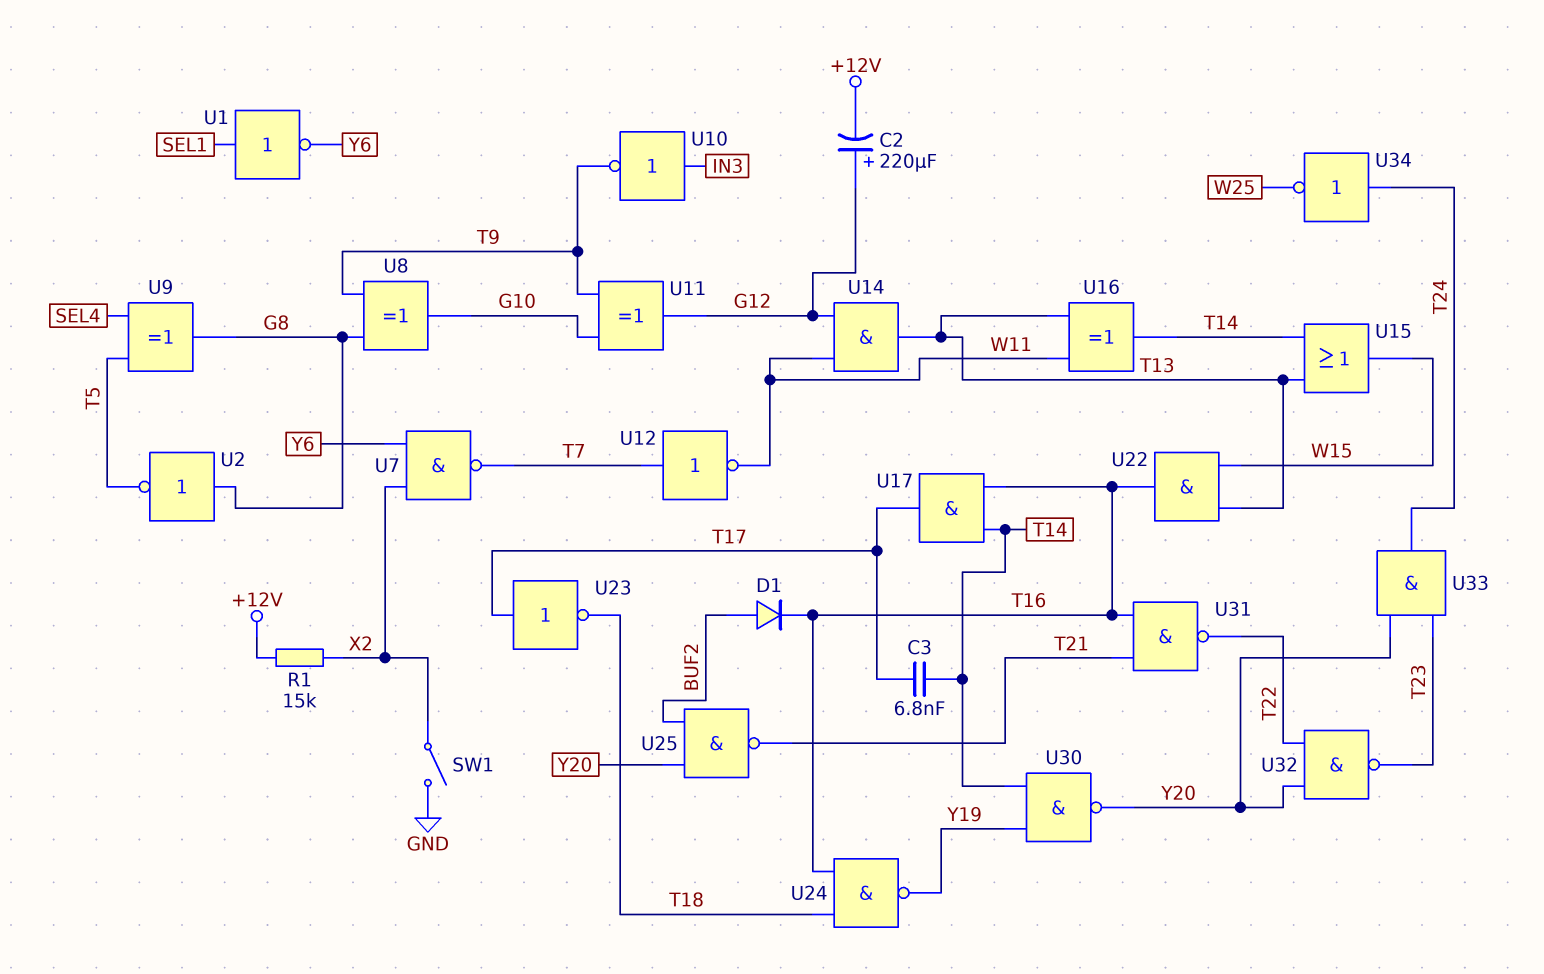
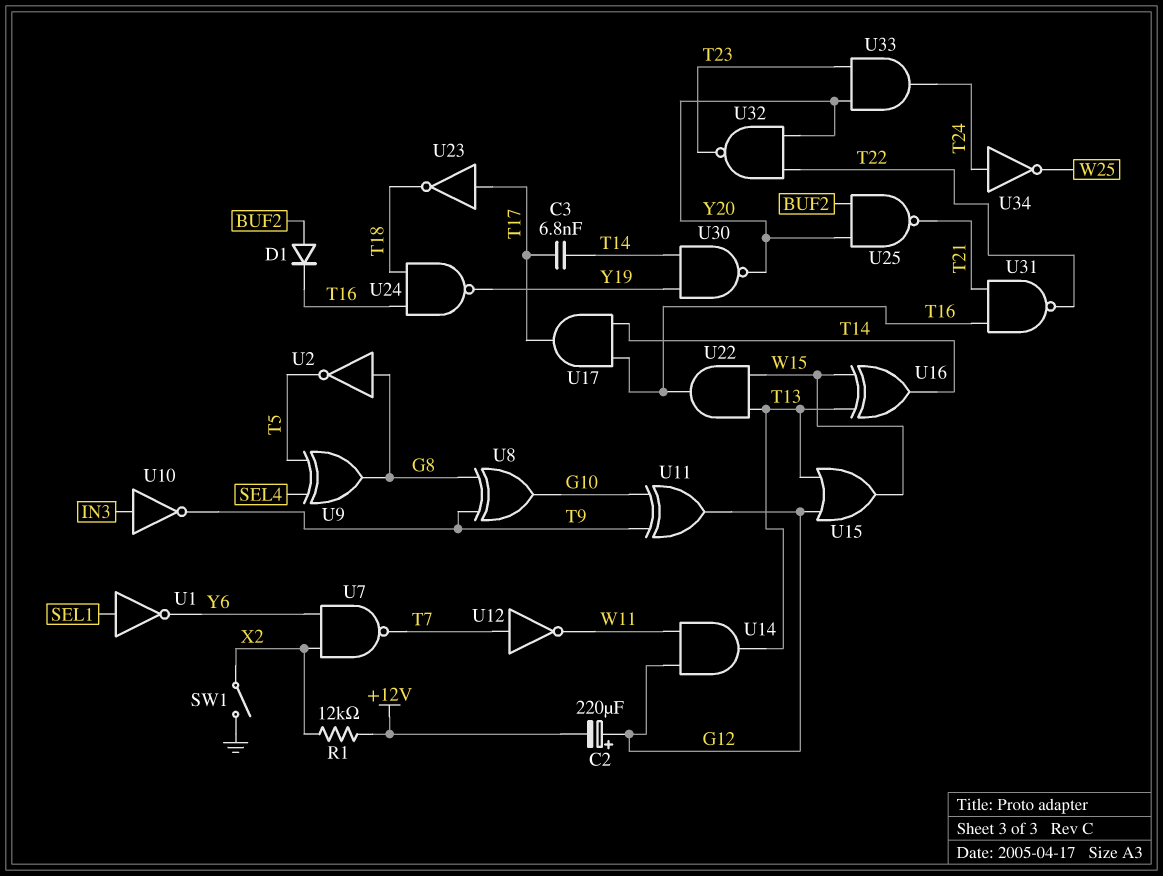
R1: 15k (+12V, X2) -> 12k (+12V, X2)
U15: OR (in T13, in T14, out W15) -> OR (in G12, in T13, out W15)
U16: XOR (in T13, in W11, out T14) -> XOR (in T13, in W15, out T14)

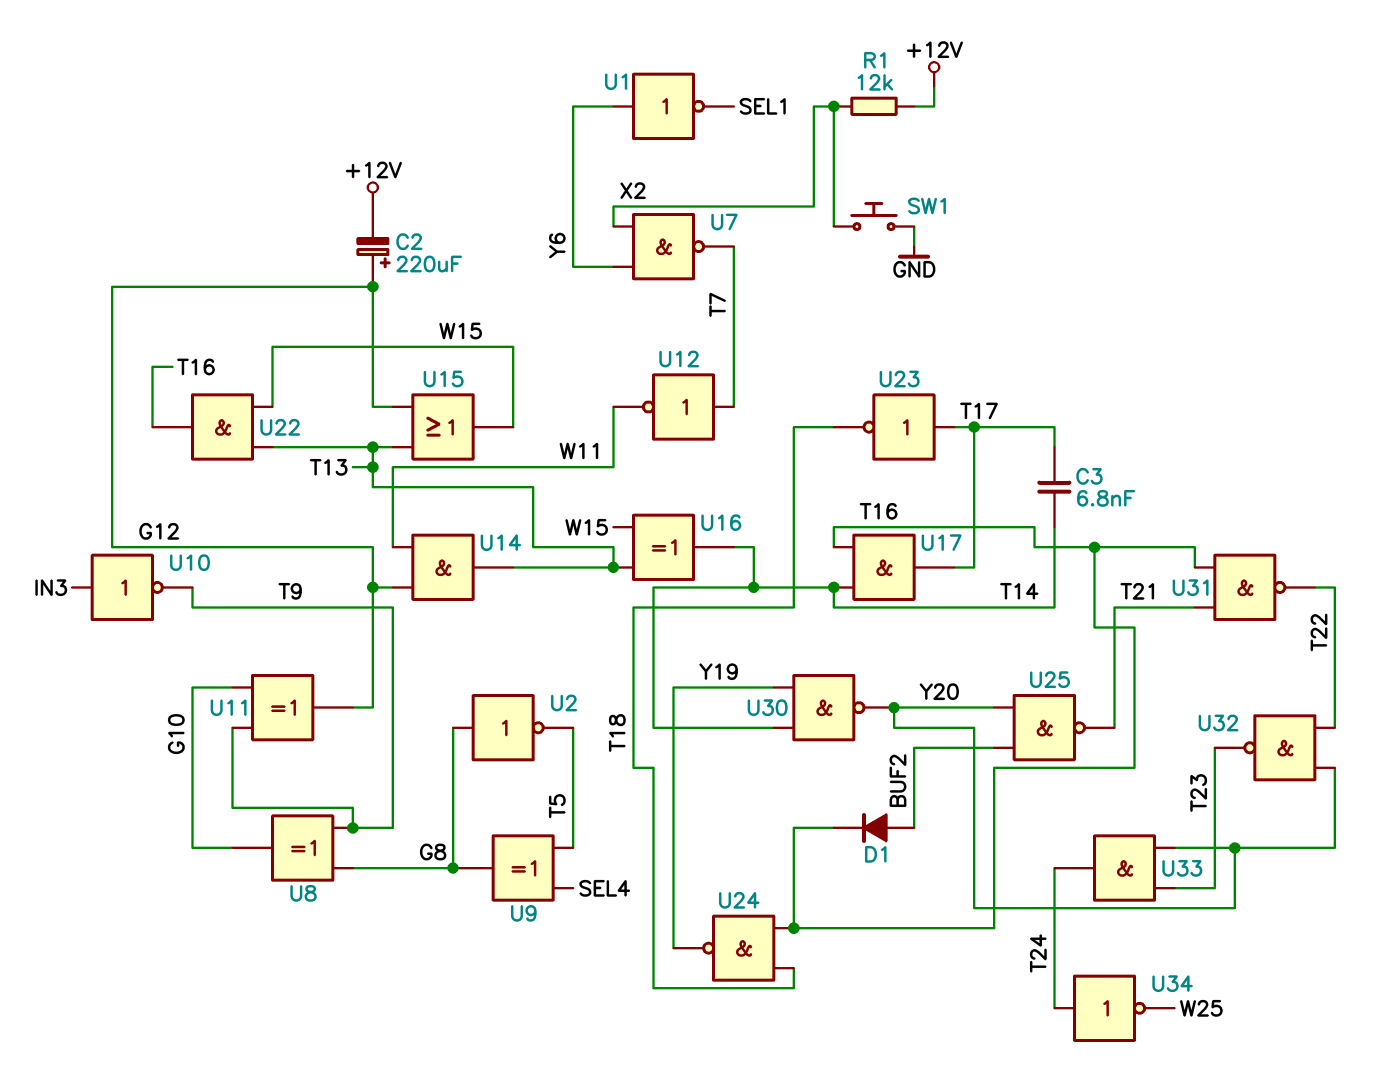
SW1: switch (GND, X2) -> button (GND, X2)
U1: NOT (in SEL1, out Y6) -> NOT (in Y6, out SEL1)

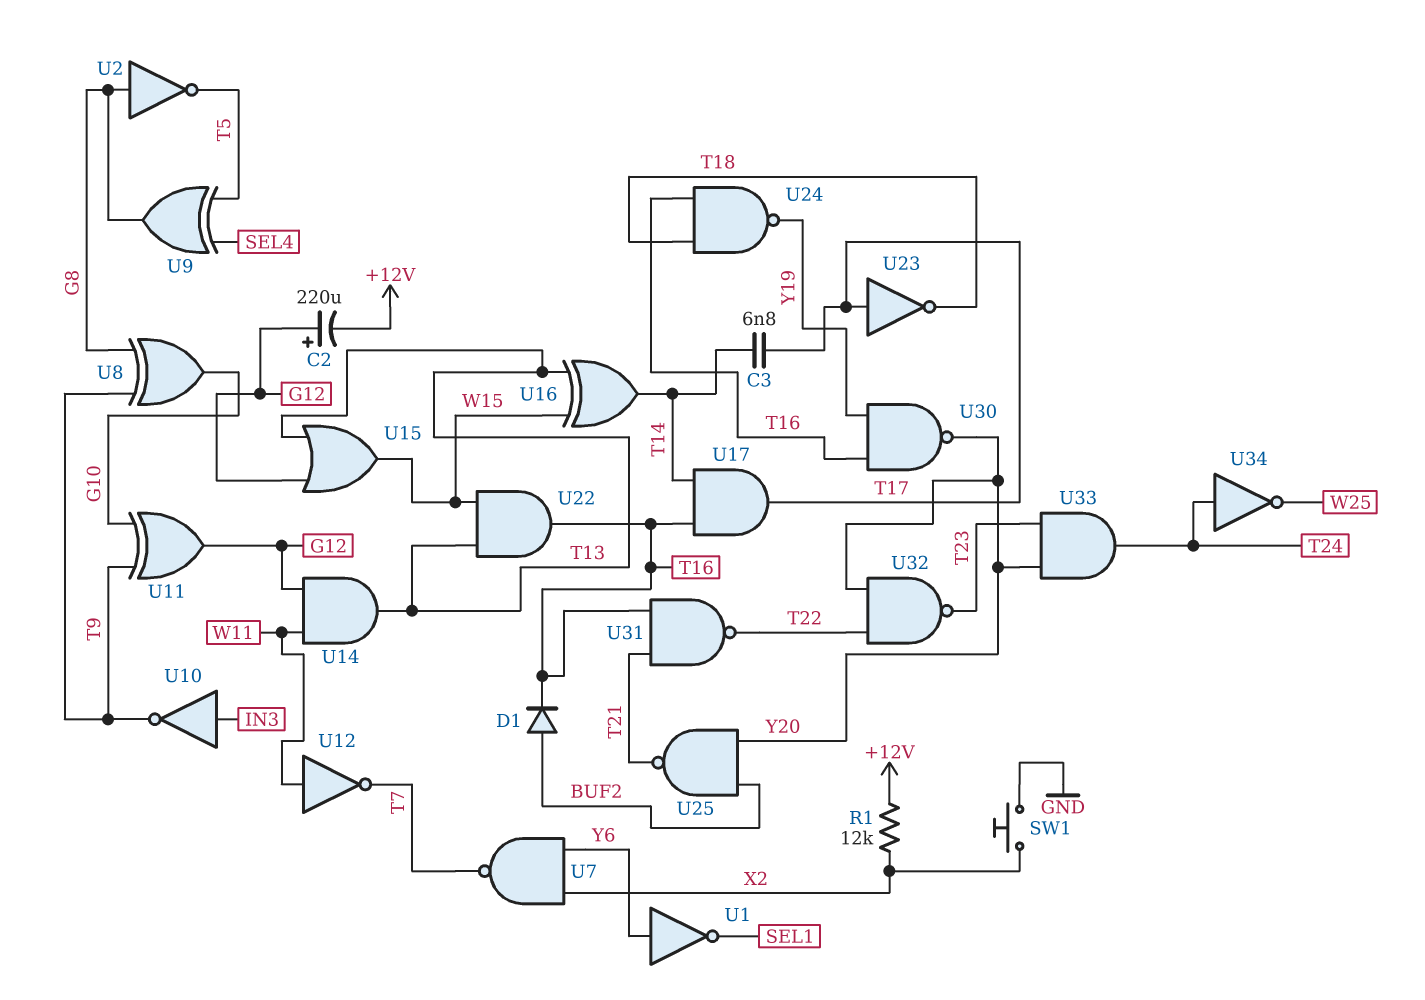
U12: NOT (in T7, out W11) -> NOT (in W11, out T7)
U30: NAND (in T14, in Y19, out Y20) -> NAND (in T16, in Y19, out Y20)

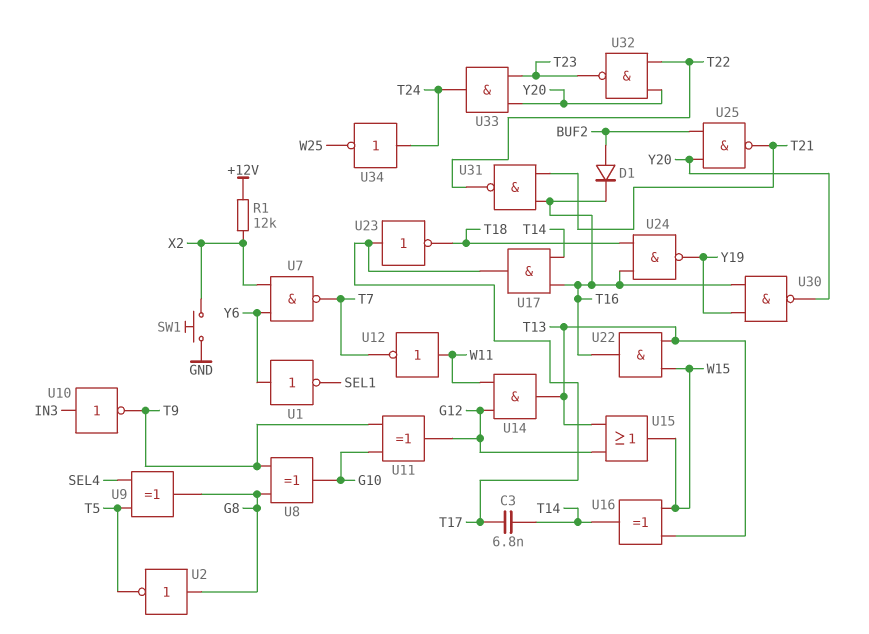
C2: 220uF (plus G12, minus +12V) -> none

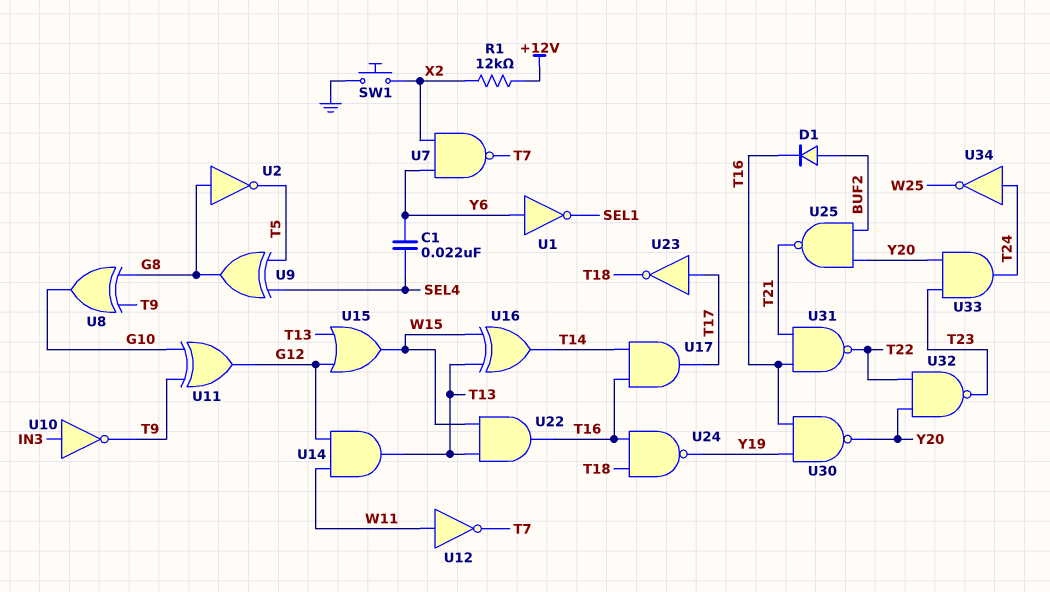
C1: none -> 22nF (SEL4, Y6)
C3: 6.8nF (T14, T17) -> none

